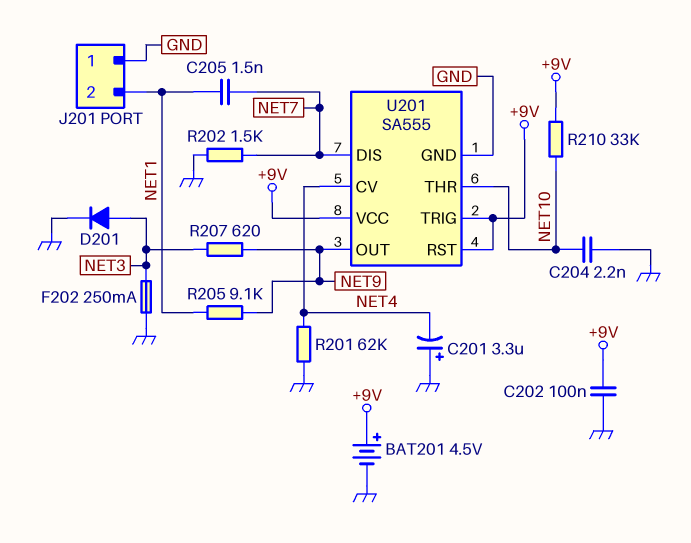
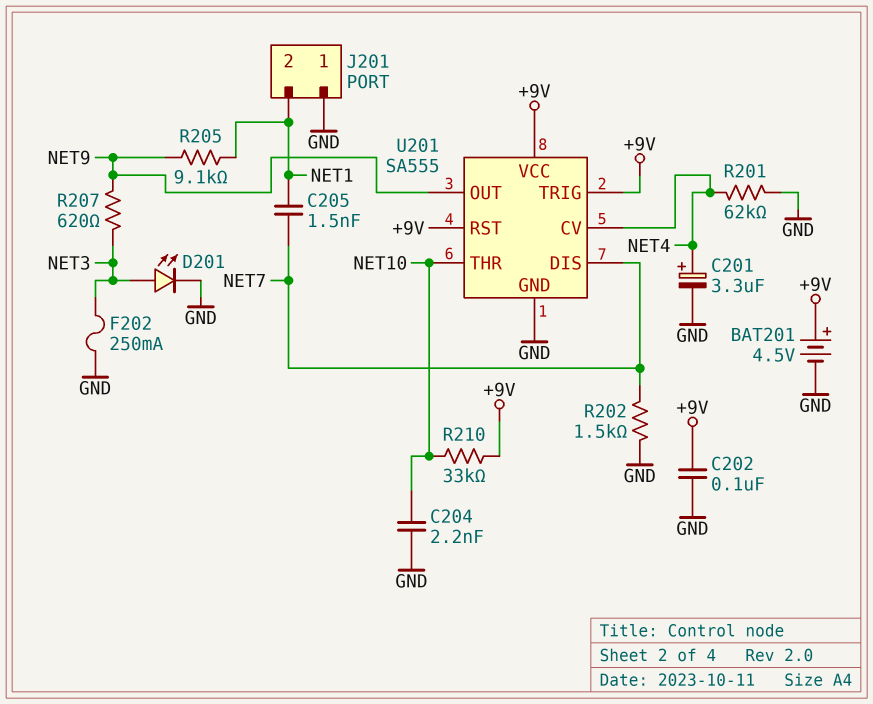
C201: 3.3uF (plus GND, minus NET4) -> 3.3uF (plus NET4, minus GND)
D201: diode (A NET3, K GND) -> LED (A NET3, K GND)

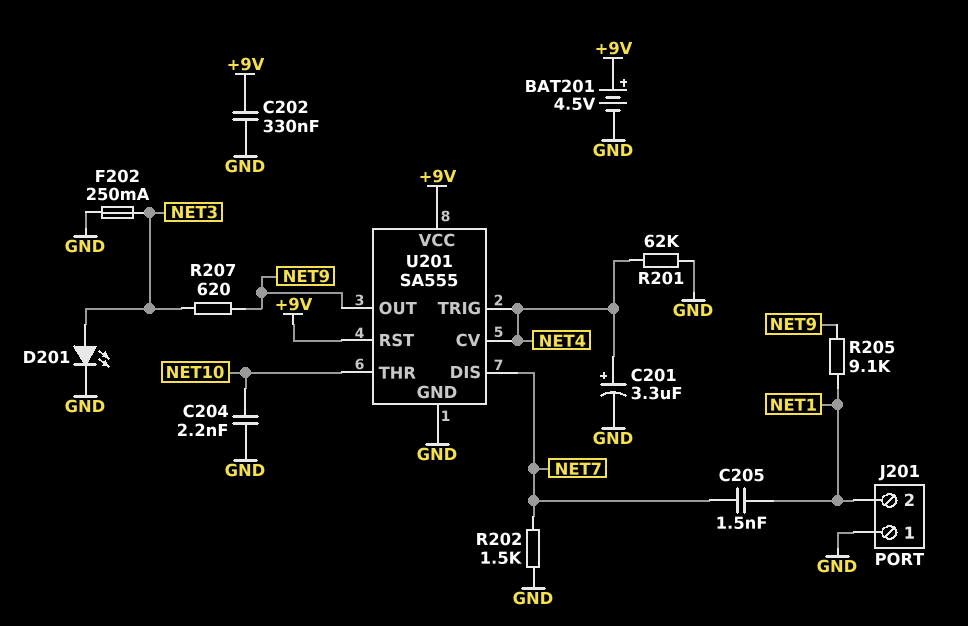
C202: 100nF (+9V, GND) -> 330nF (+9V, GND)
R210: 33k (+9V, NET10) -> none
U201 pin TRIG: +9V -> NET4

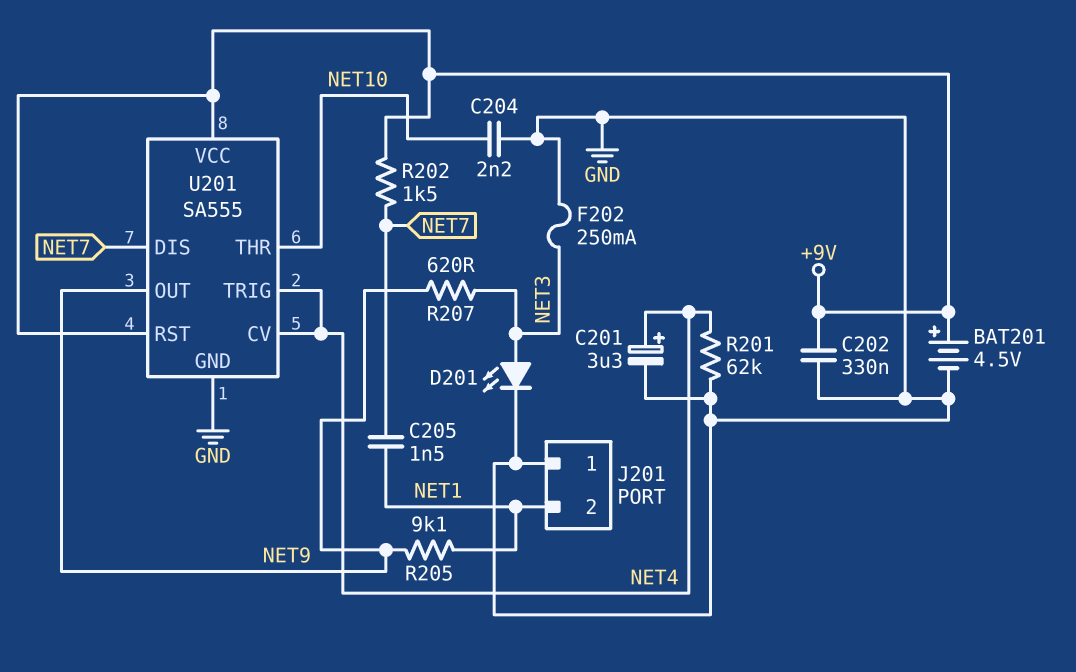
R202: 1.5k (GND, NET7) -> 1.5k (+9V, NET7)

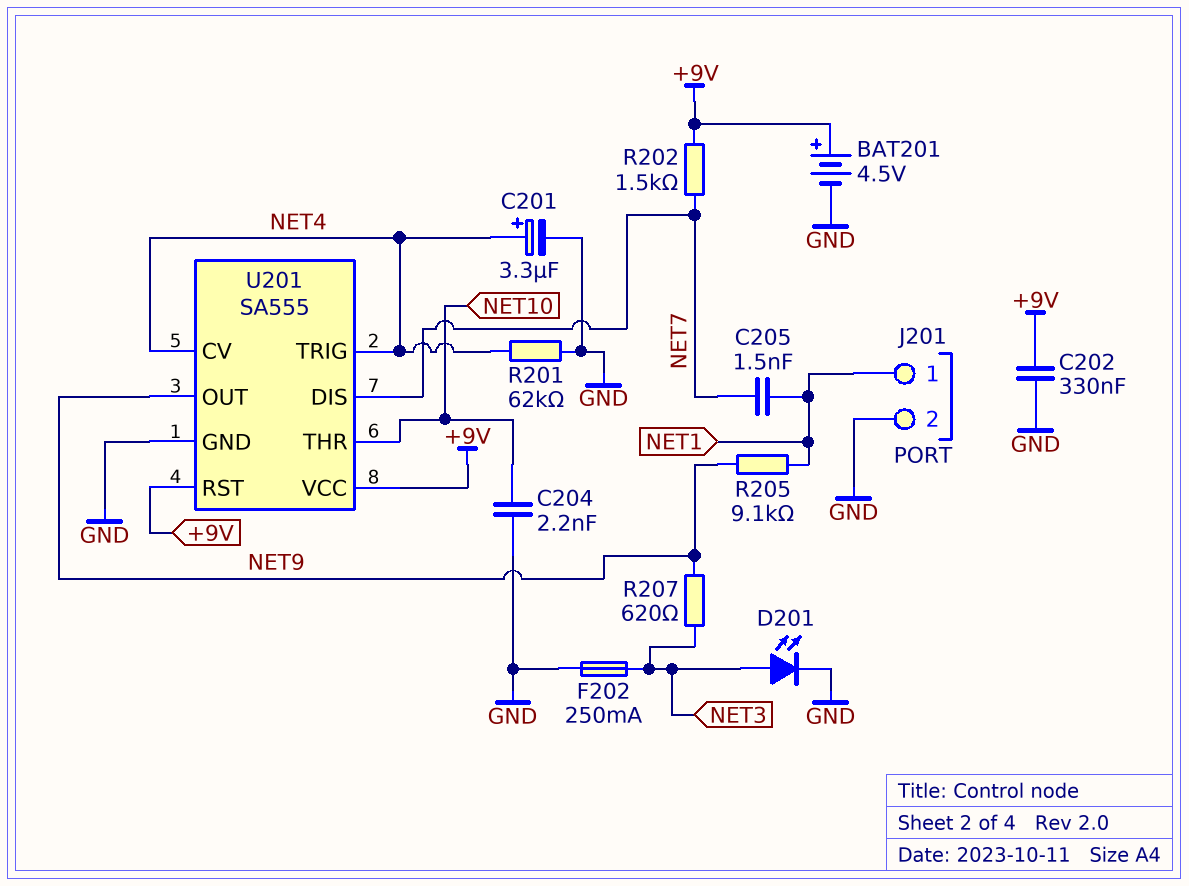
J201 pin 1: GND -> NET1
J201 pin 2: NET1 -> GND

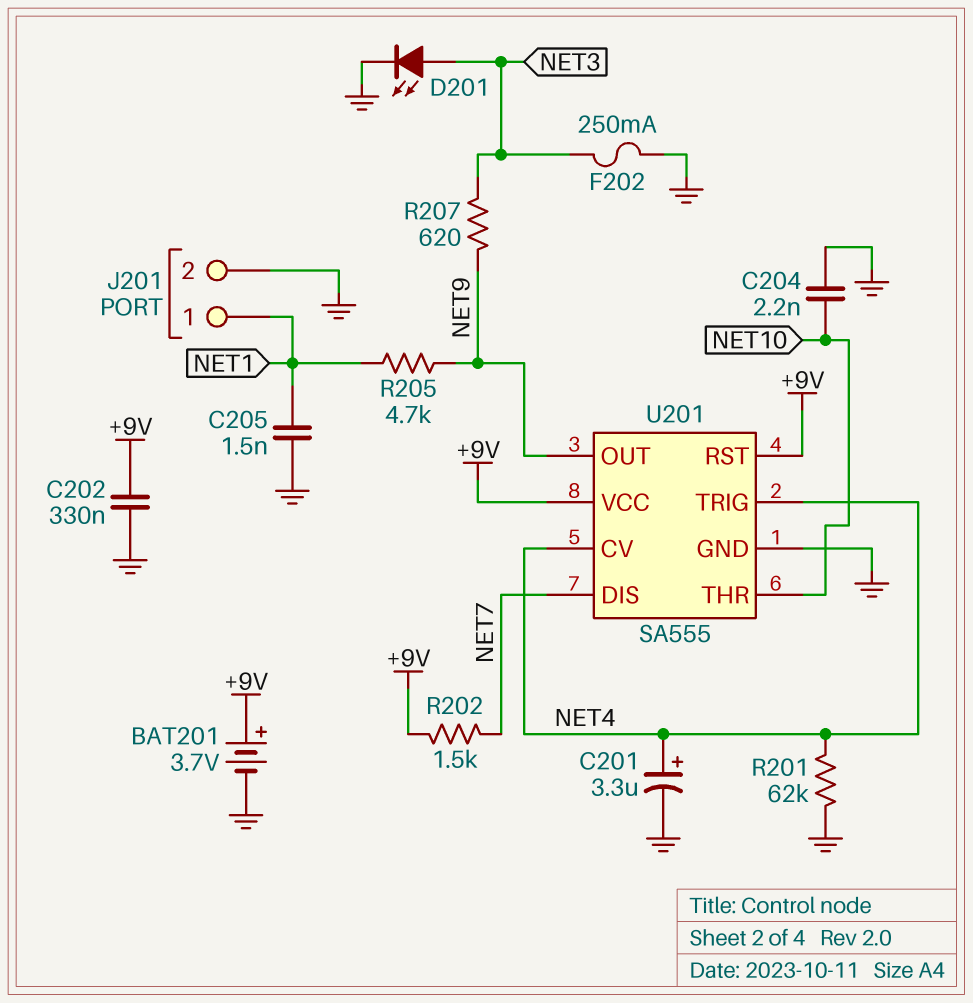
BAT201: 4.5V (plus +9V, minus GND) -> 3.7V (plus +9V, minus GND)
C205: 1.5nF (NET1, NET7) -> 1.5nF (GND, NET1)
R205: 9.1k (NET1, NET9) -> 4.7k (NET1, NET9)

